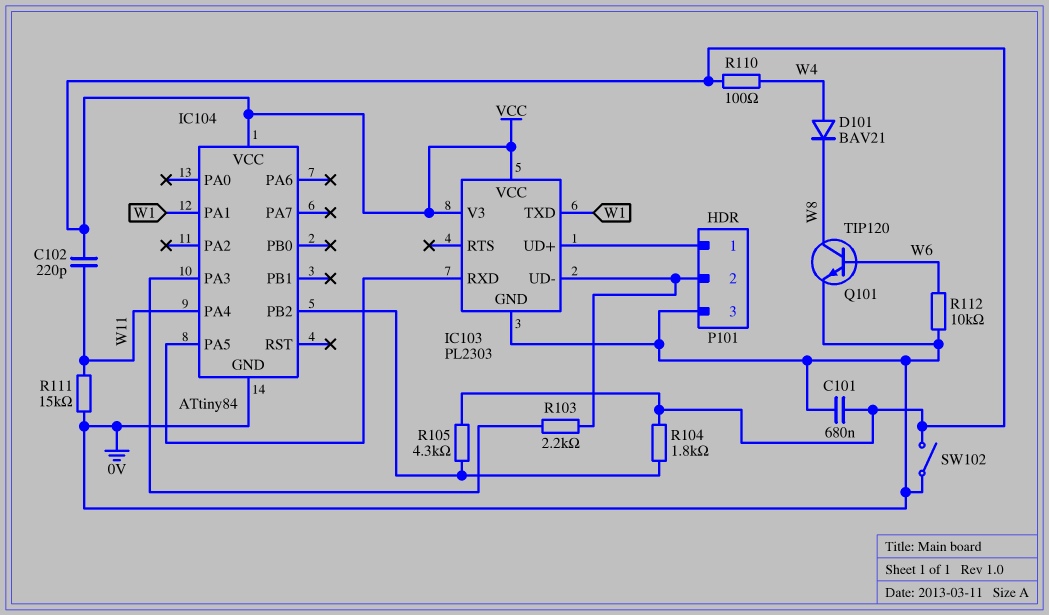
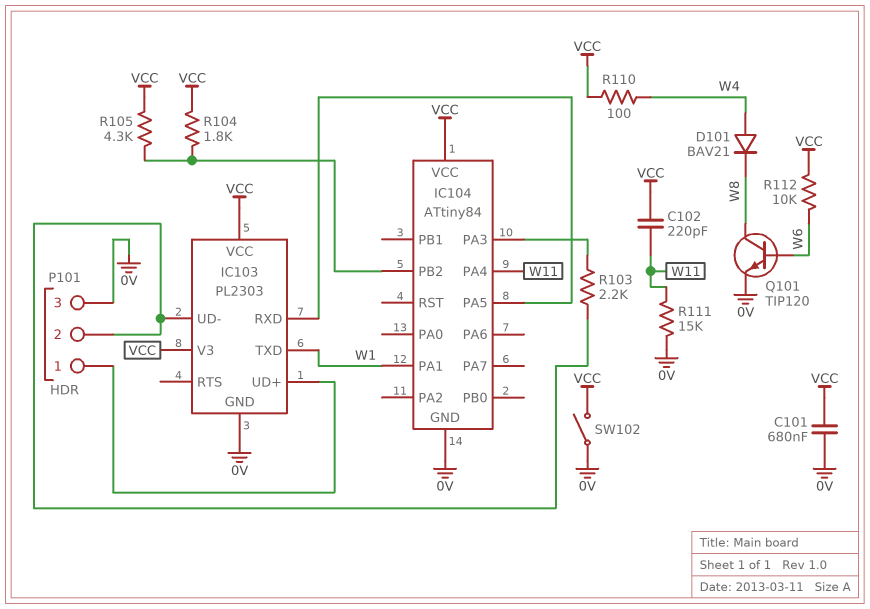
R112: 10k (0V, W6) -> 10k (VCC, W6)

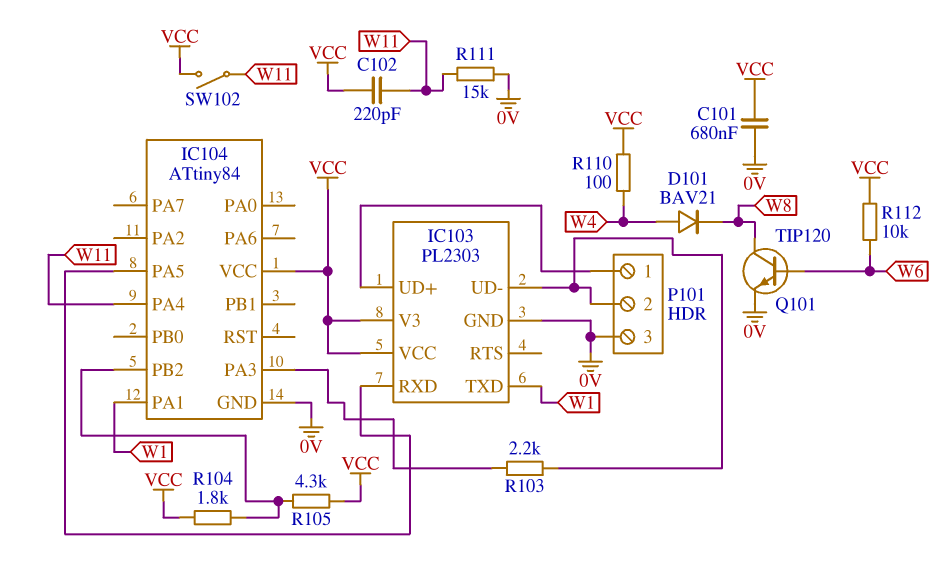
SW102: switch (0V, VCC) -> switch (VCC, W11)

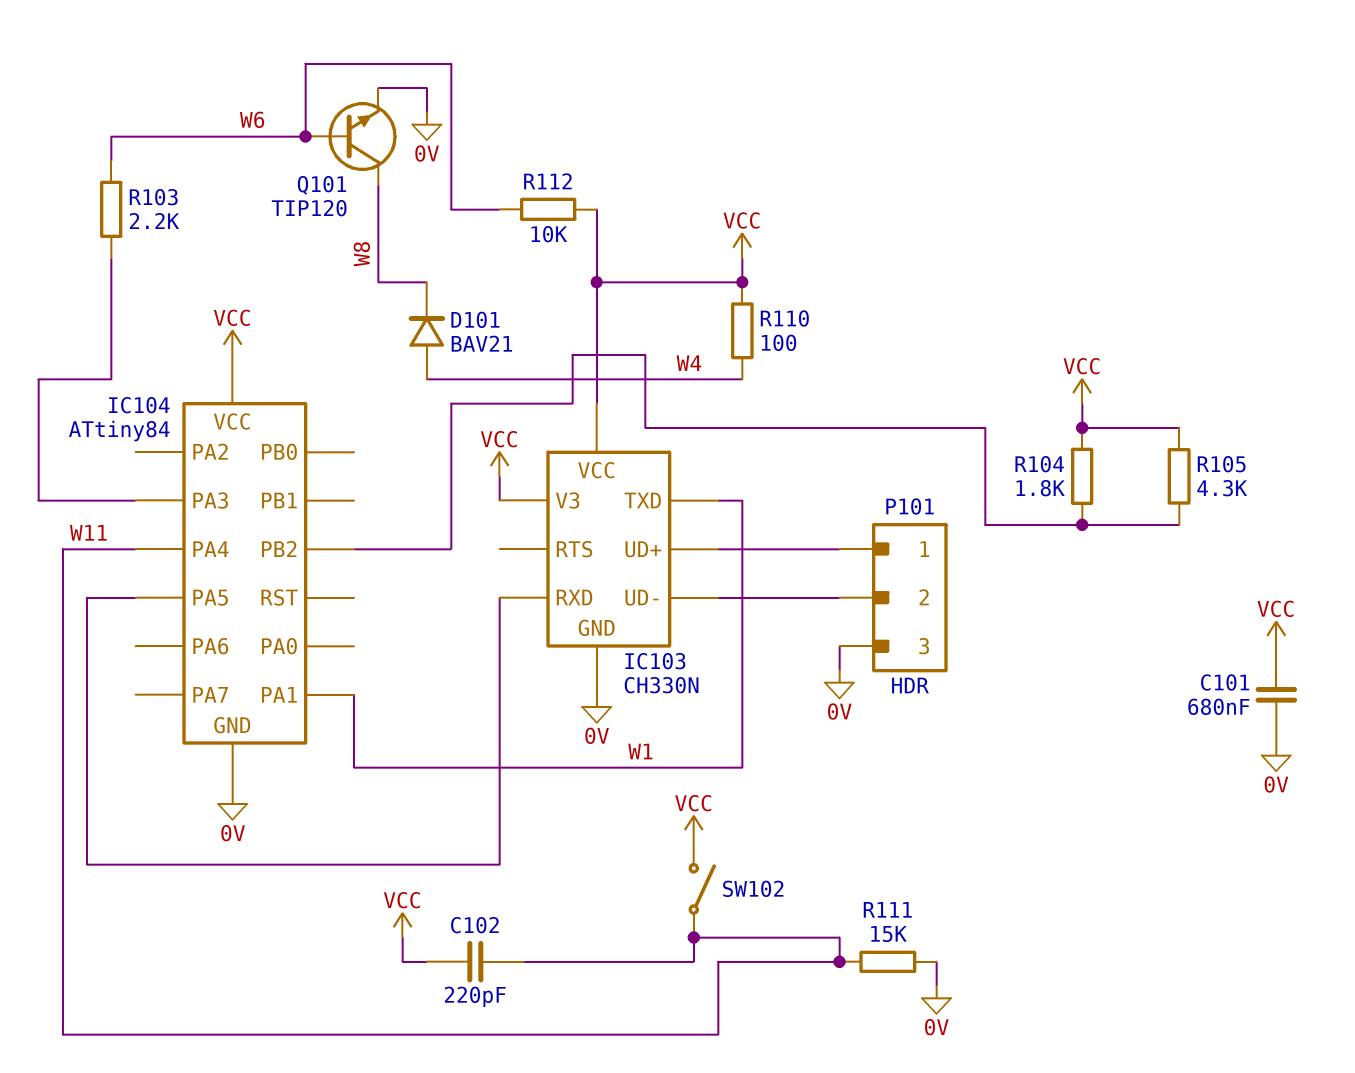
IC103: PL2303 -> CH330N
R103: 2.2k (IC103/UD-, IC104/PA3) -> 2.2k (IC104/PA3, W6)

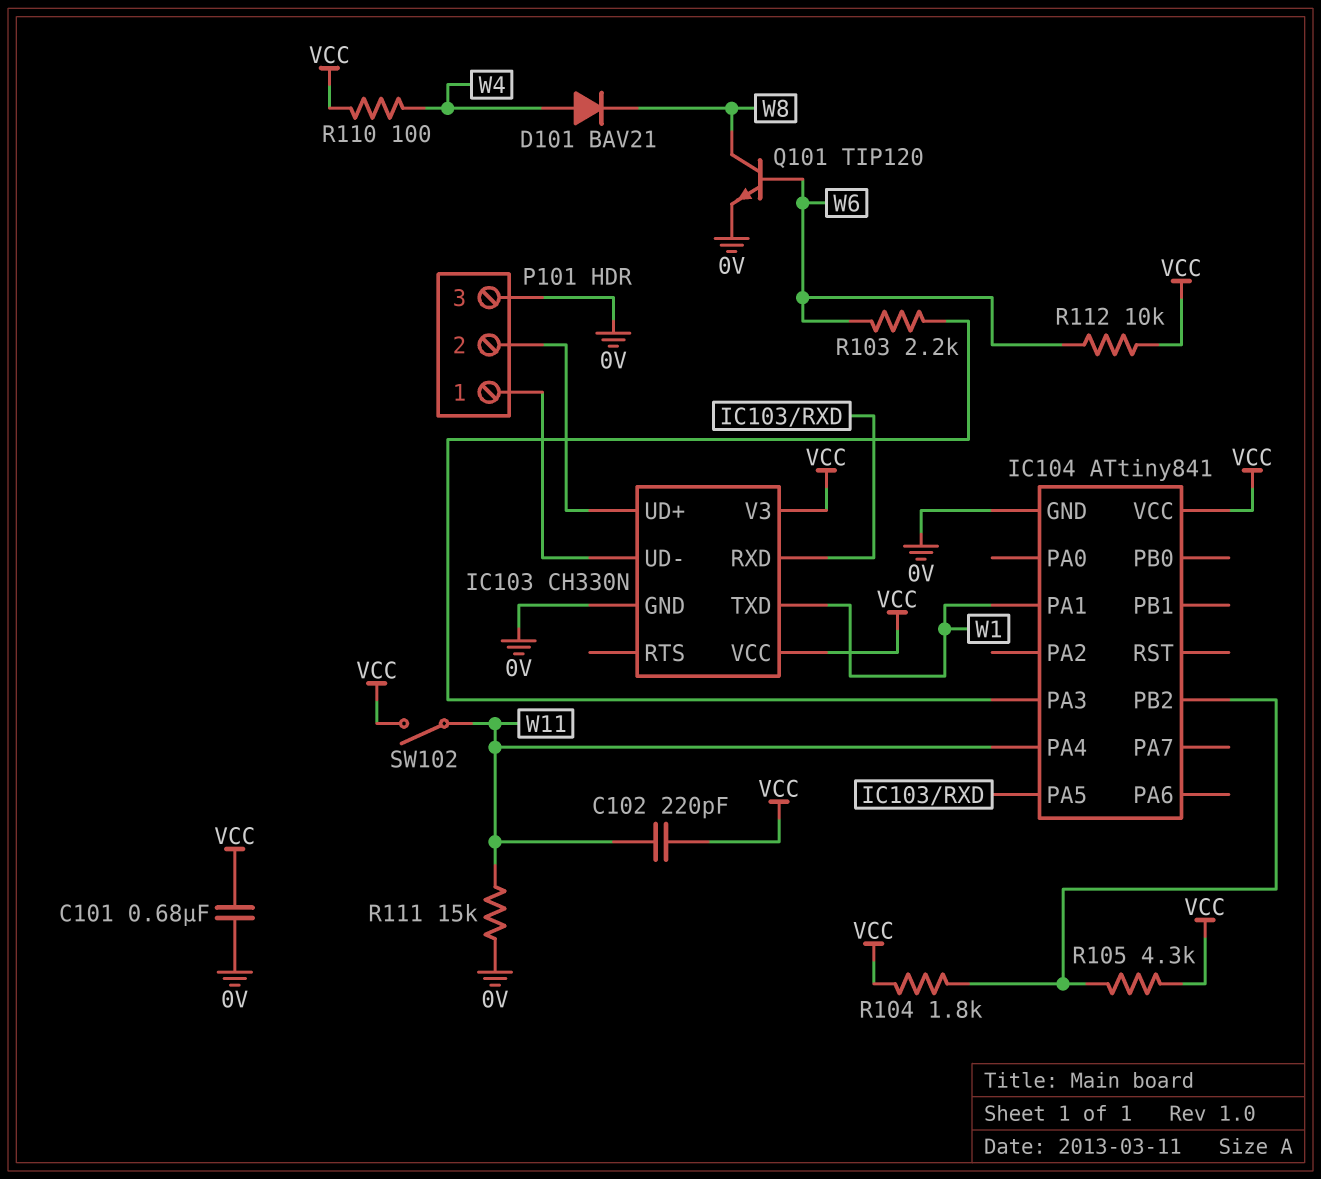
IC104: ATtiny84 -> ATtiny841
P101 pin 1: IC103/UD+ -> IC103/UD-
P101 pin 2: IC103/UD- -> IC103/UD+

